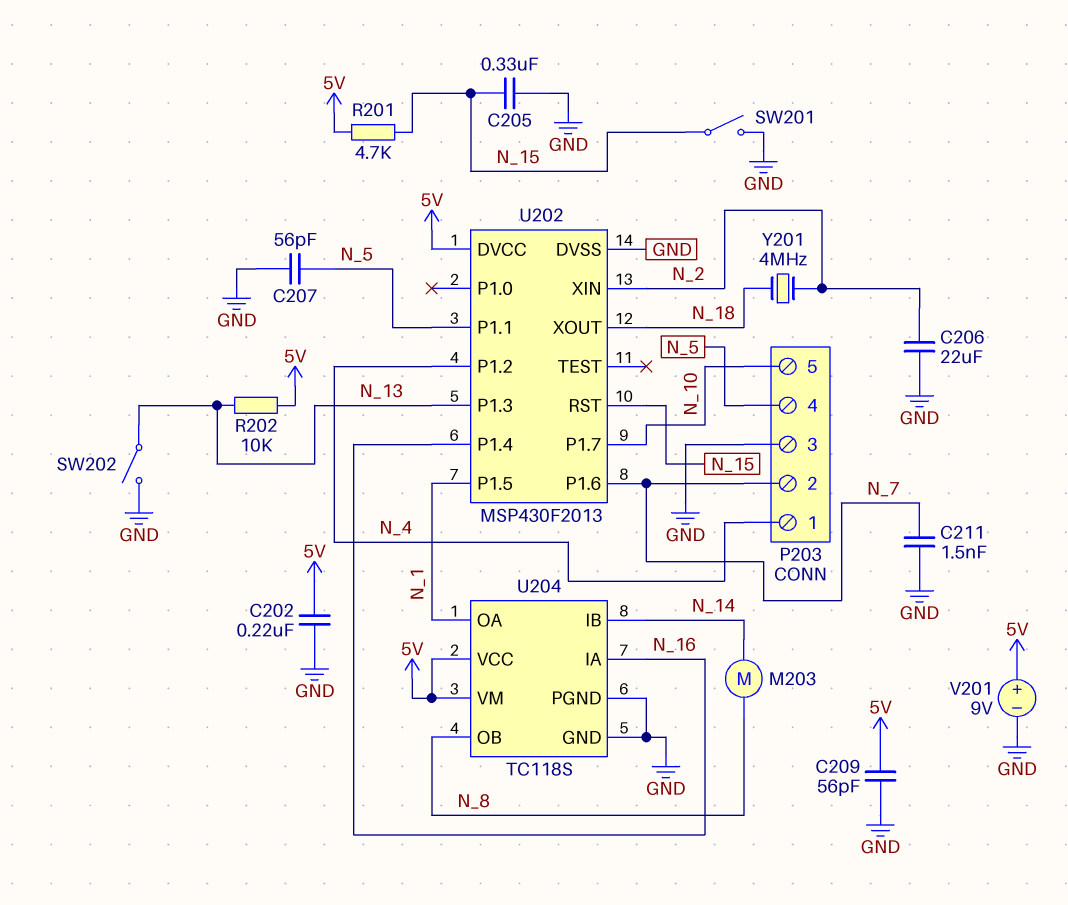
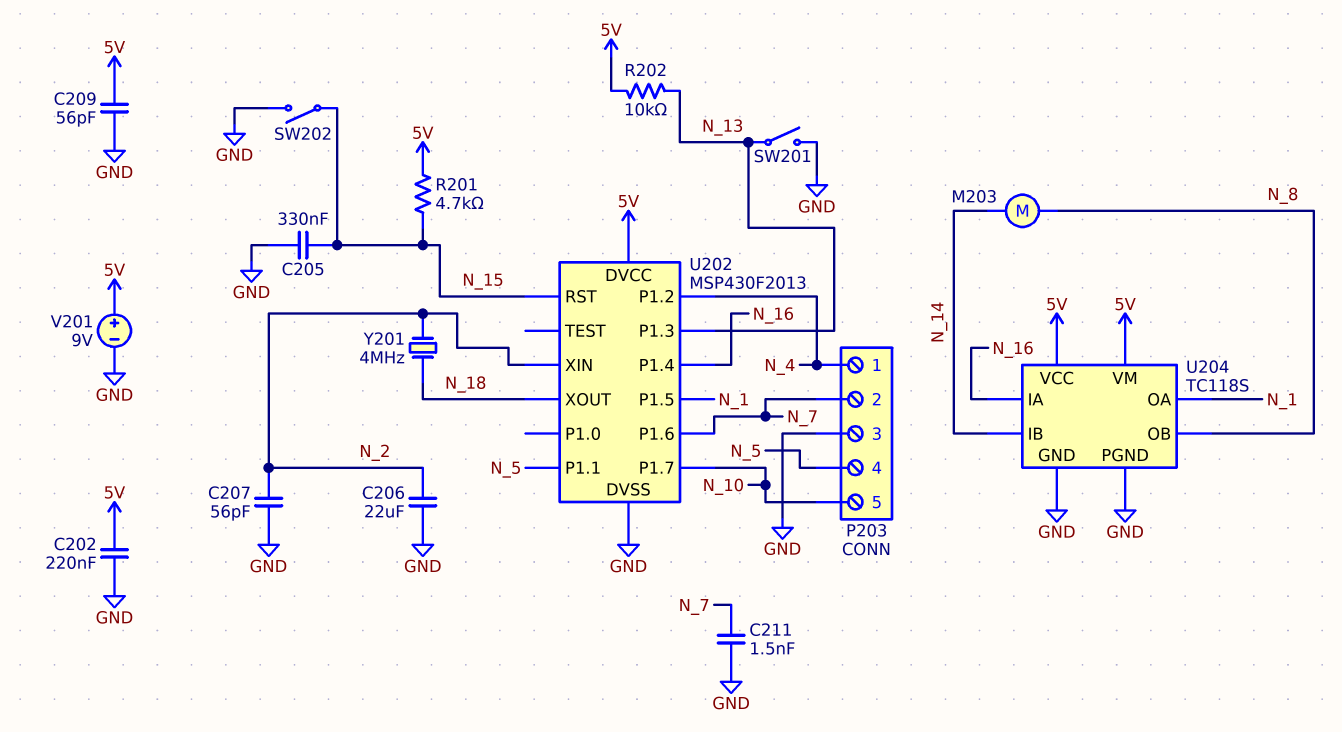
C207: 56pF (GND, N_5) -> 56pF (GND, N_2)
SW201: switch (GND, N_15) -> switch (GND, N_13)
SW202: switch (GND, N_13) -> switch (GND, N_15)

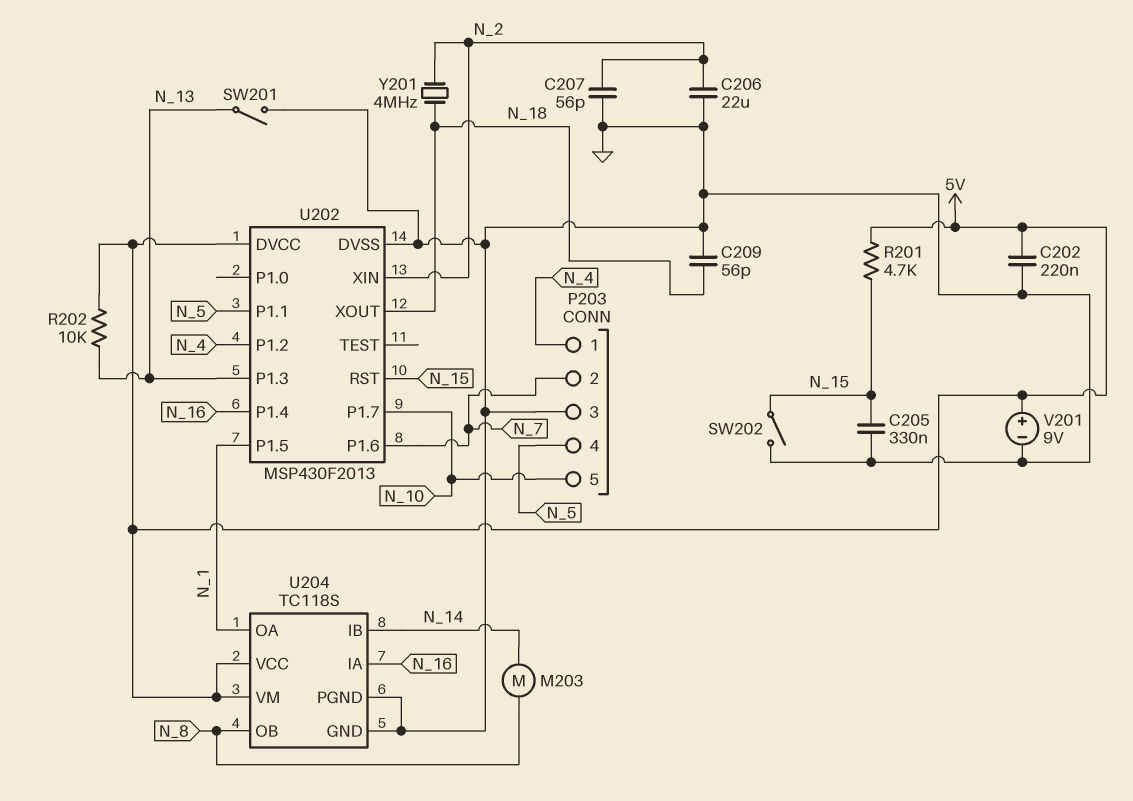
C209: 56pF (5V, GND) -> 56pF (GND, N_18)
C211: 1.5nF (GND, N_7) -> none

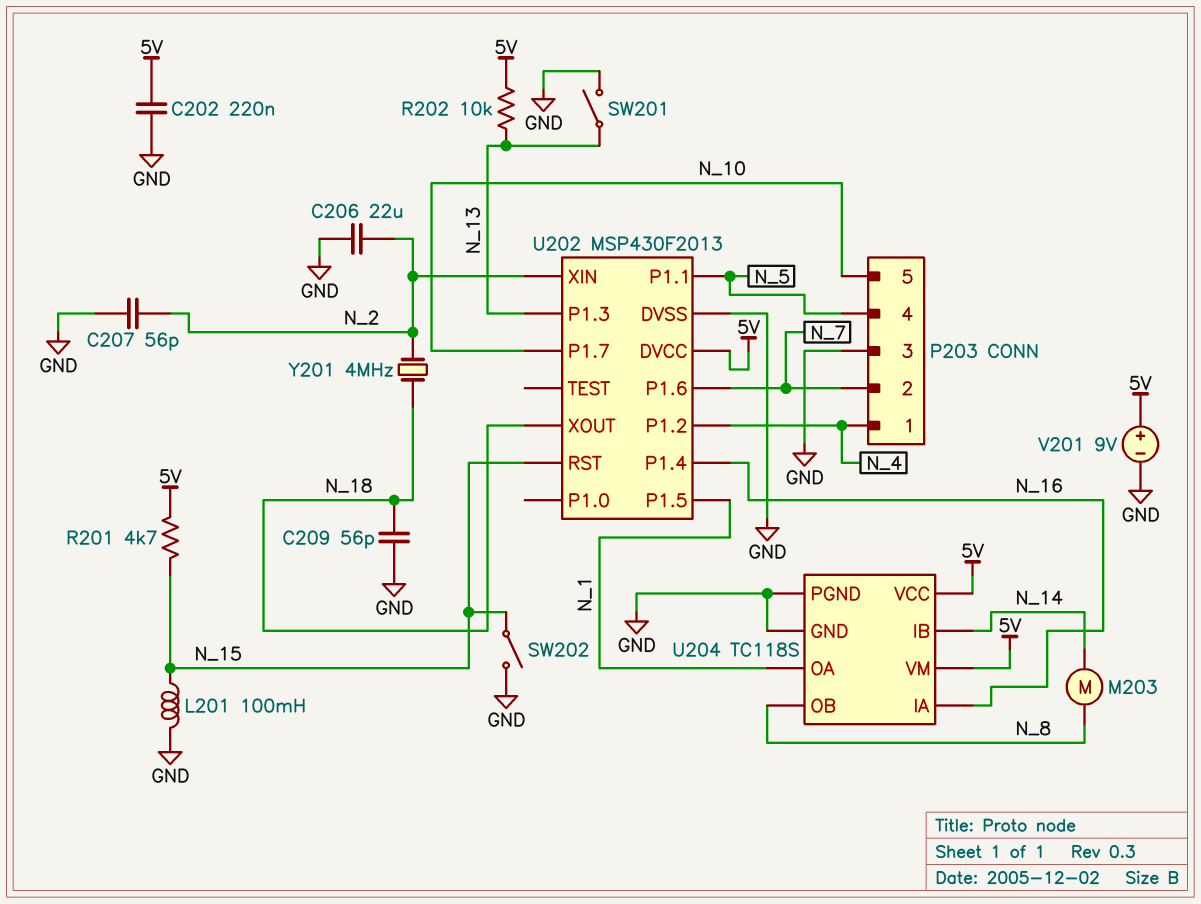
C205: 330nF (GND, N_15) -> none
L201: none -> 100mH (GND, N_15)

